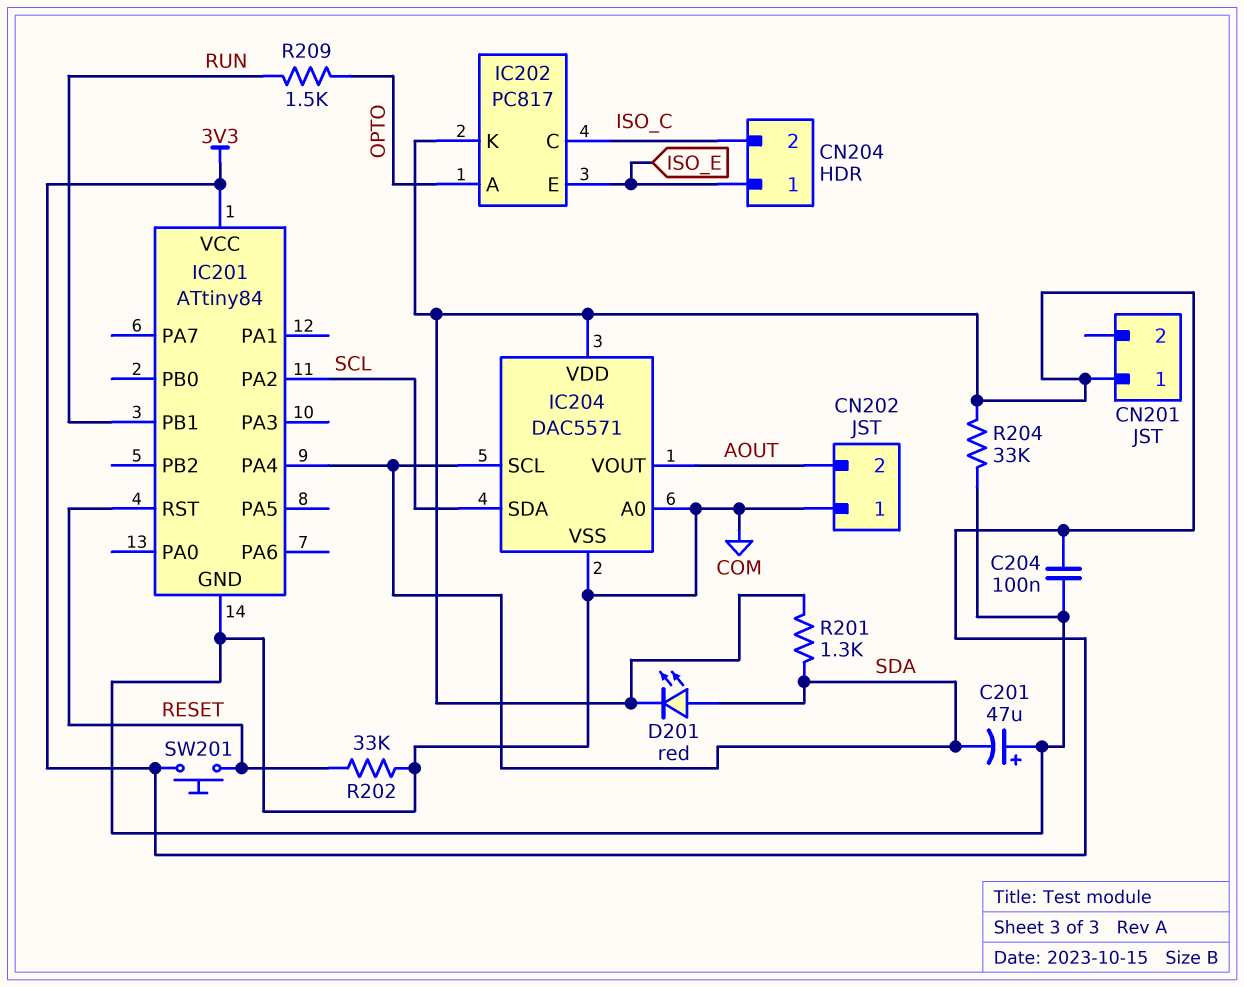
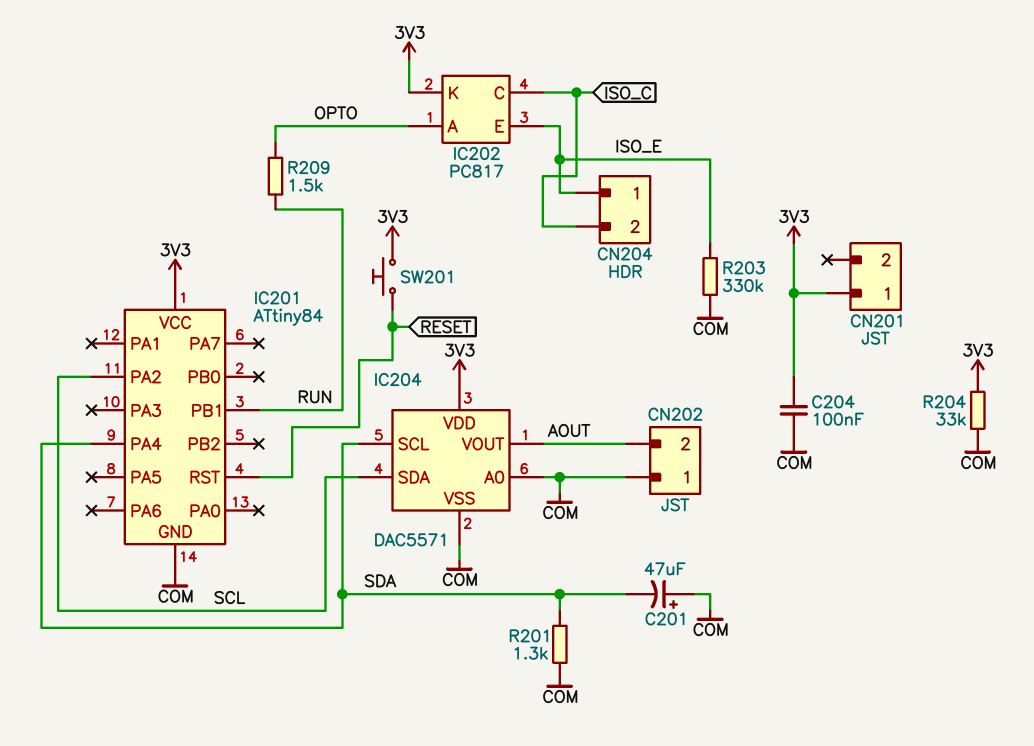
D201: LED red (A SDA, K 3V3) -> none
R201: 1.3k (3V3, SDA) -> 1.3k (COM, SDA)
R202: 33k (COM, RESET) -> none
R203: none -> 330k (COM, ISO_E)

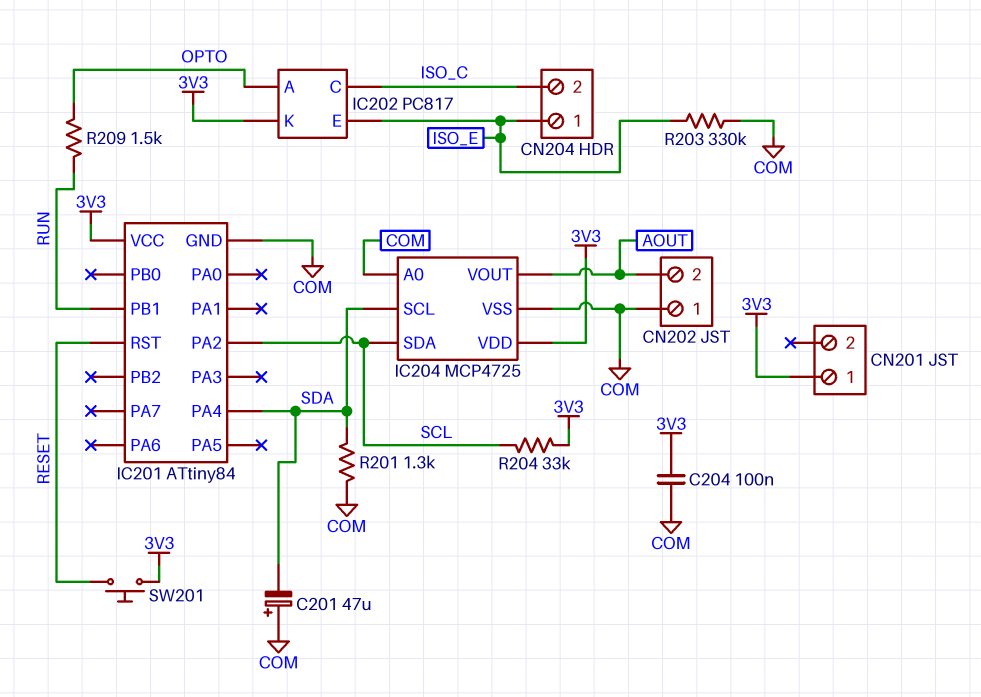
IC204: DAC5571 -> MCP4725
R204: 33k (3V3, COM) -> 33k (3V3, SCL)

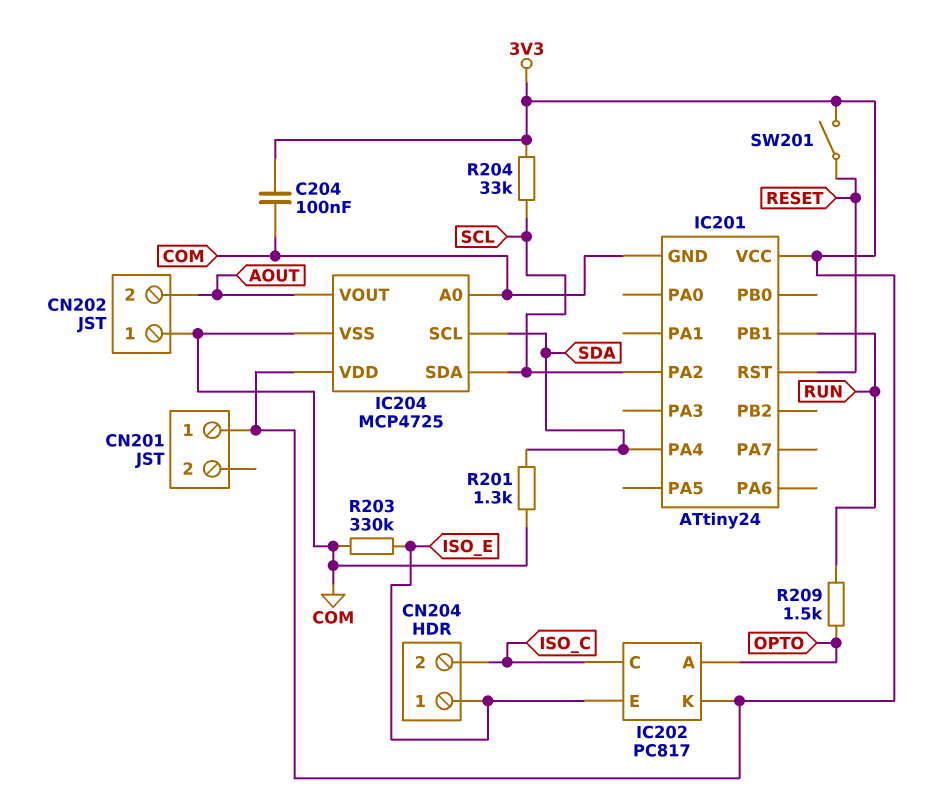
C201: 47uF (plus COM, minus SDA) -> none
IC201: ATtiny84 -> ATtiny24
SW201: button (3V3, RESET) -> switch (3V3, RESET)

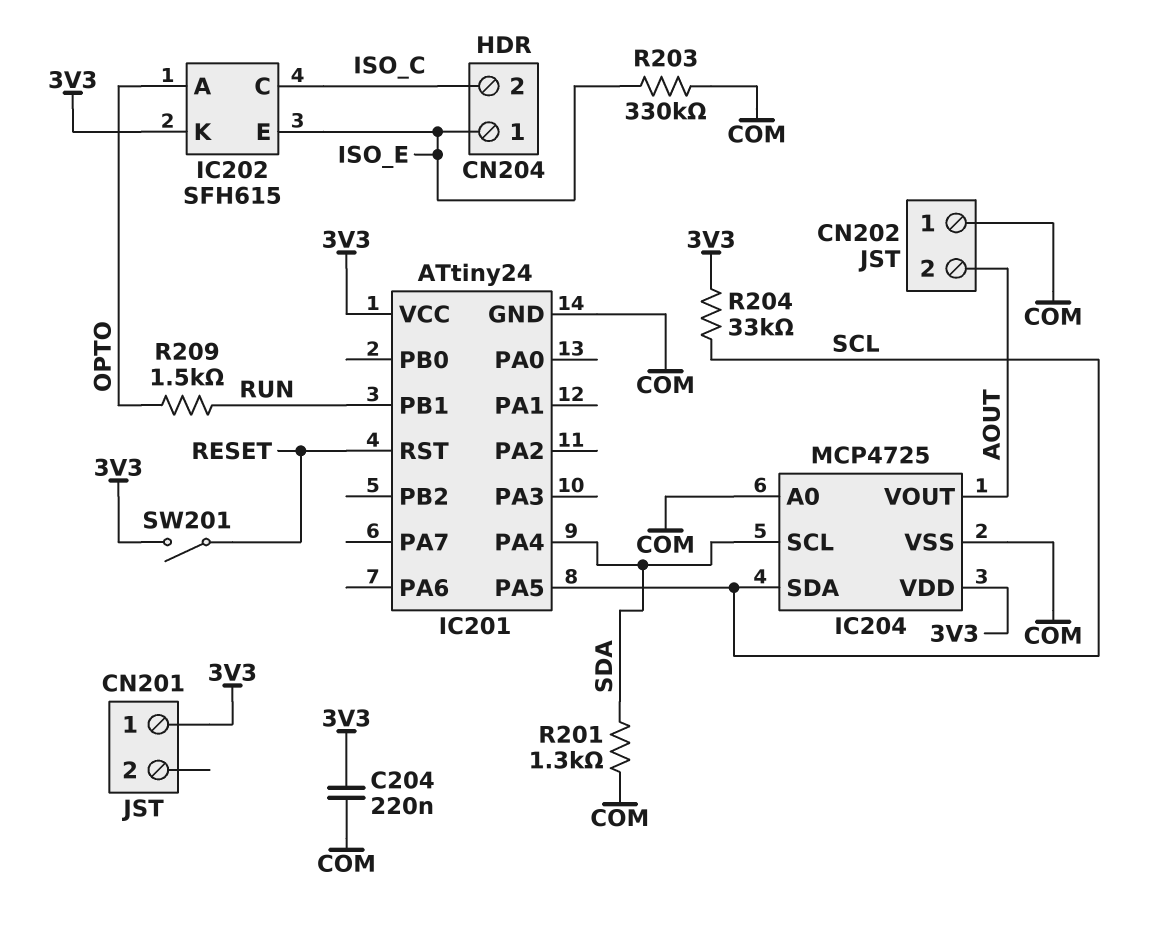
C204: 100nF (3V3, COM) -> 220nF (3V3, COM)
IC201 pin PA2: SCL -> none
IC201 pin PA5: none -> SCL
IC202: PC817 -> SFH615

